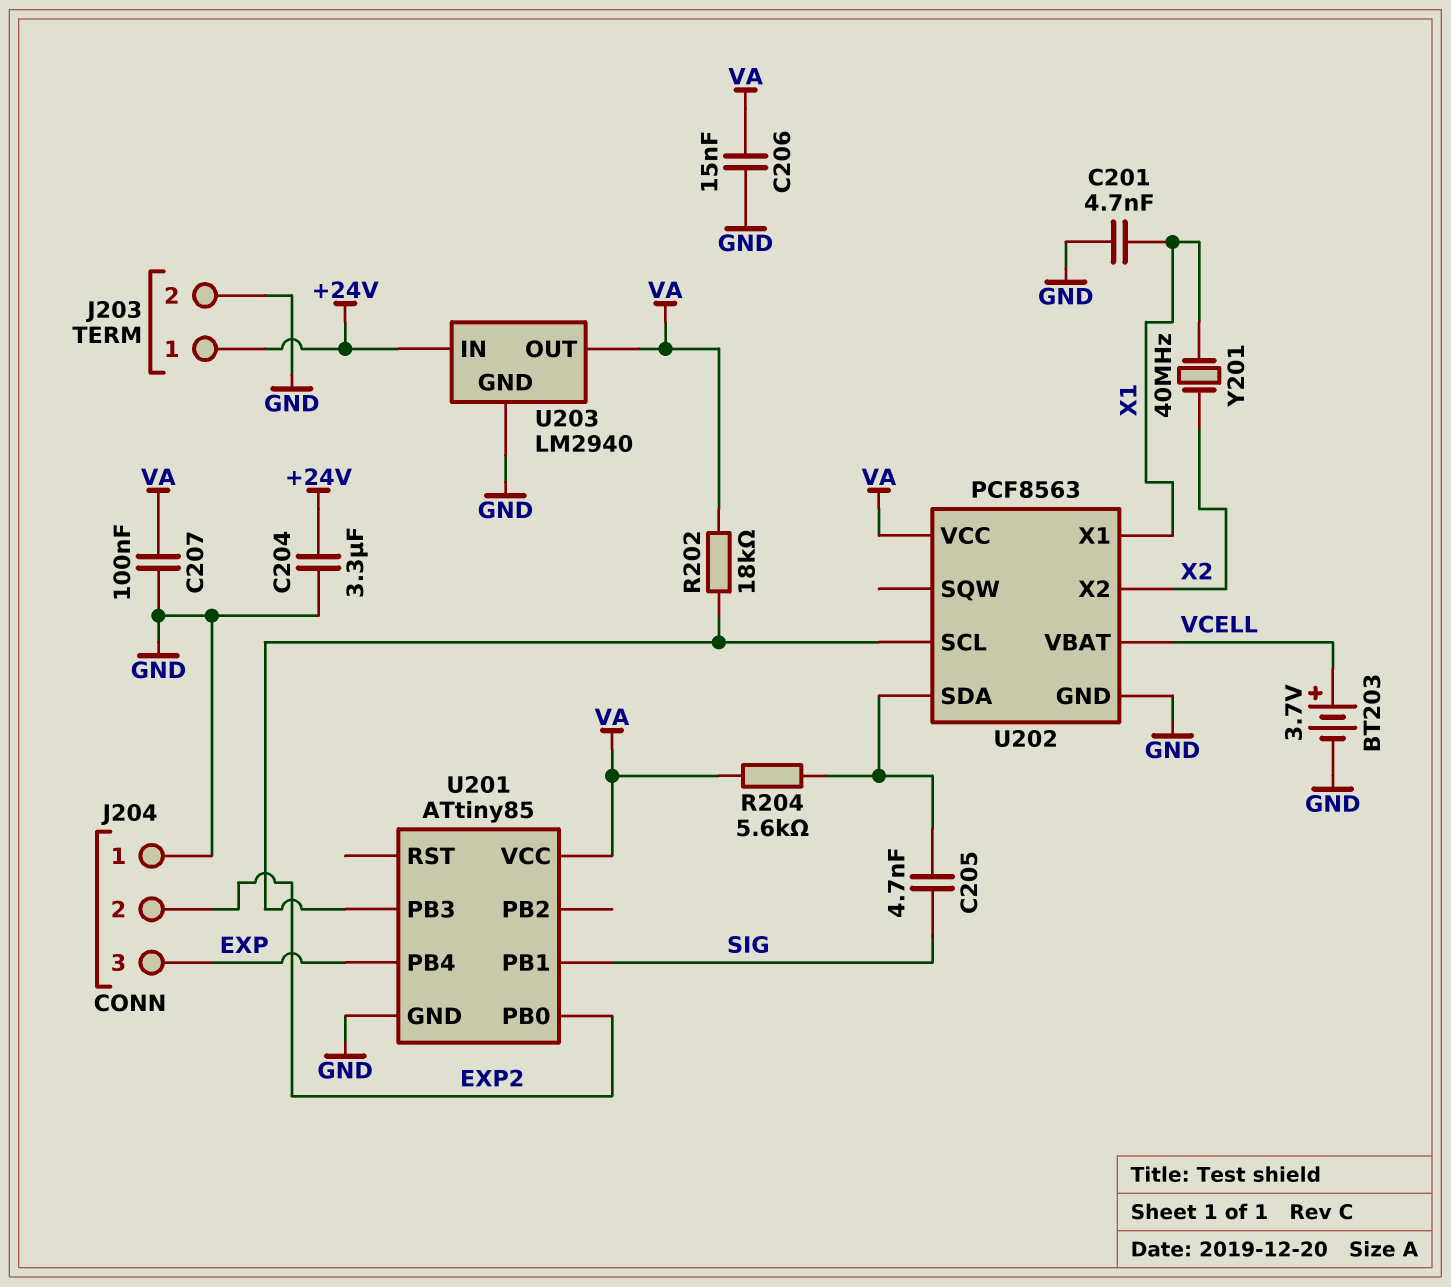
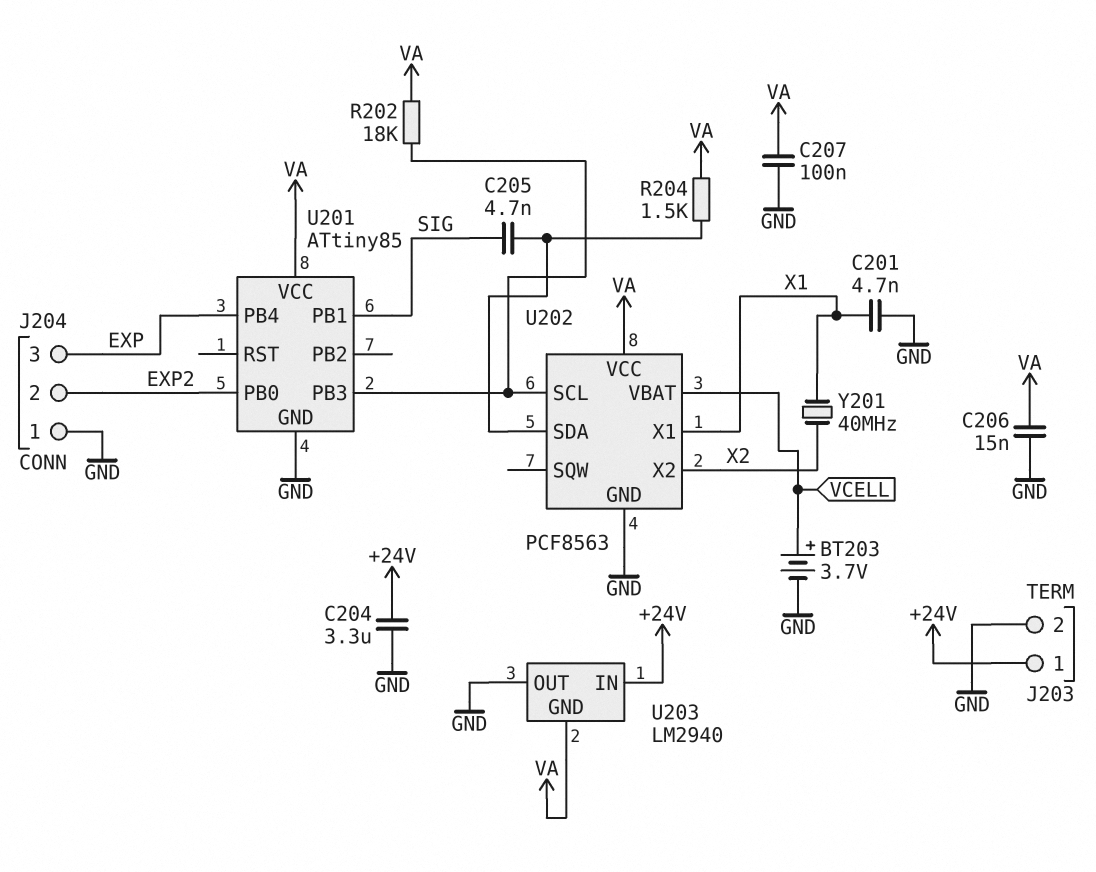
R204: 5.6k (U202/SDA, VA) -> 1.5k (U202/SDA, VA)
U203 pin GND: GND -> VA
U203 pin OUT: VA -> GND

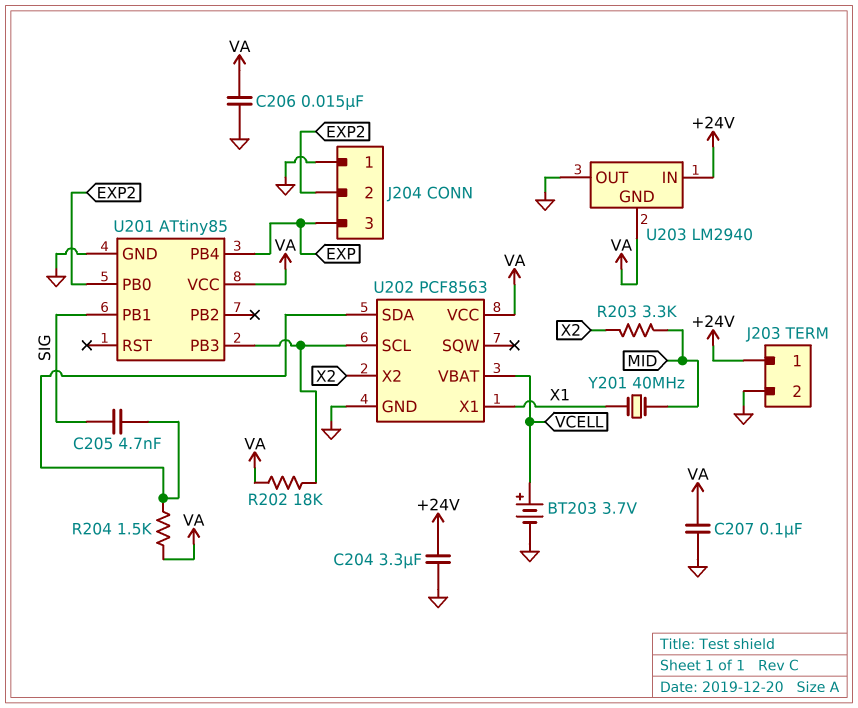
C201: 4.7nF (GND, X1) -> none
R203: none -> 3.3k (MID, X2)
Y201: 40MHz (X1, X2) -> 40MHz (MID, X1)

